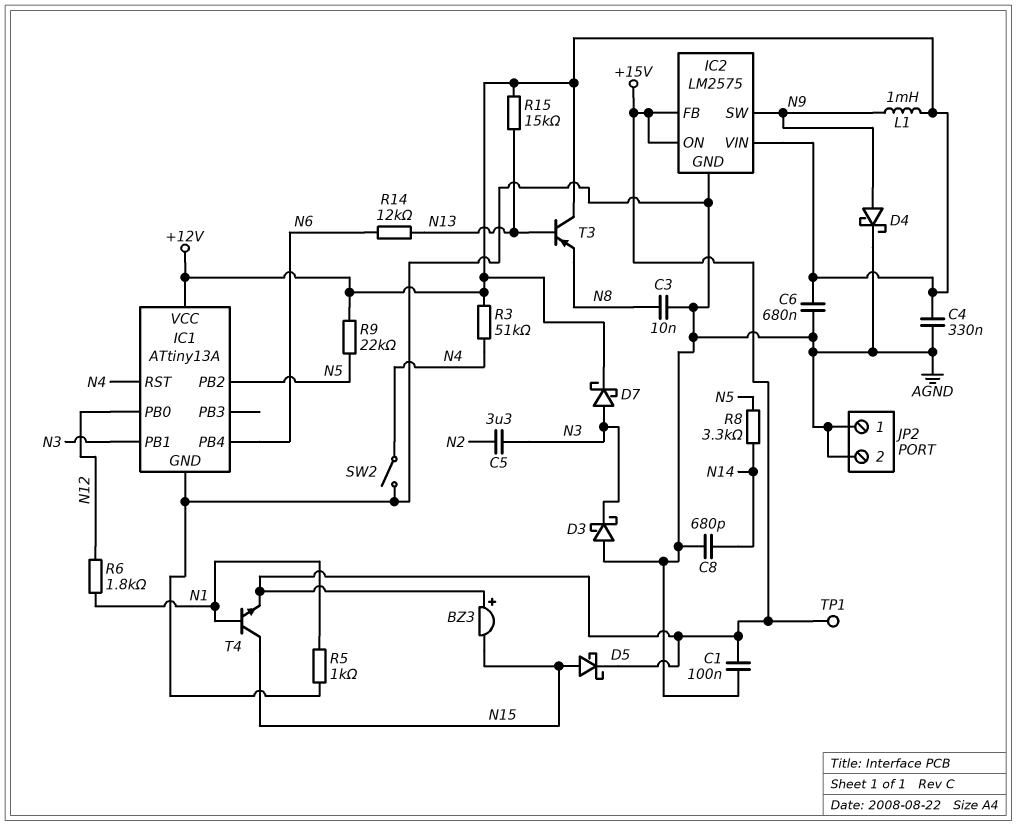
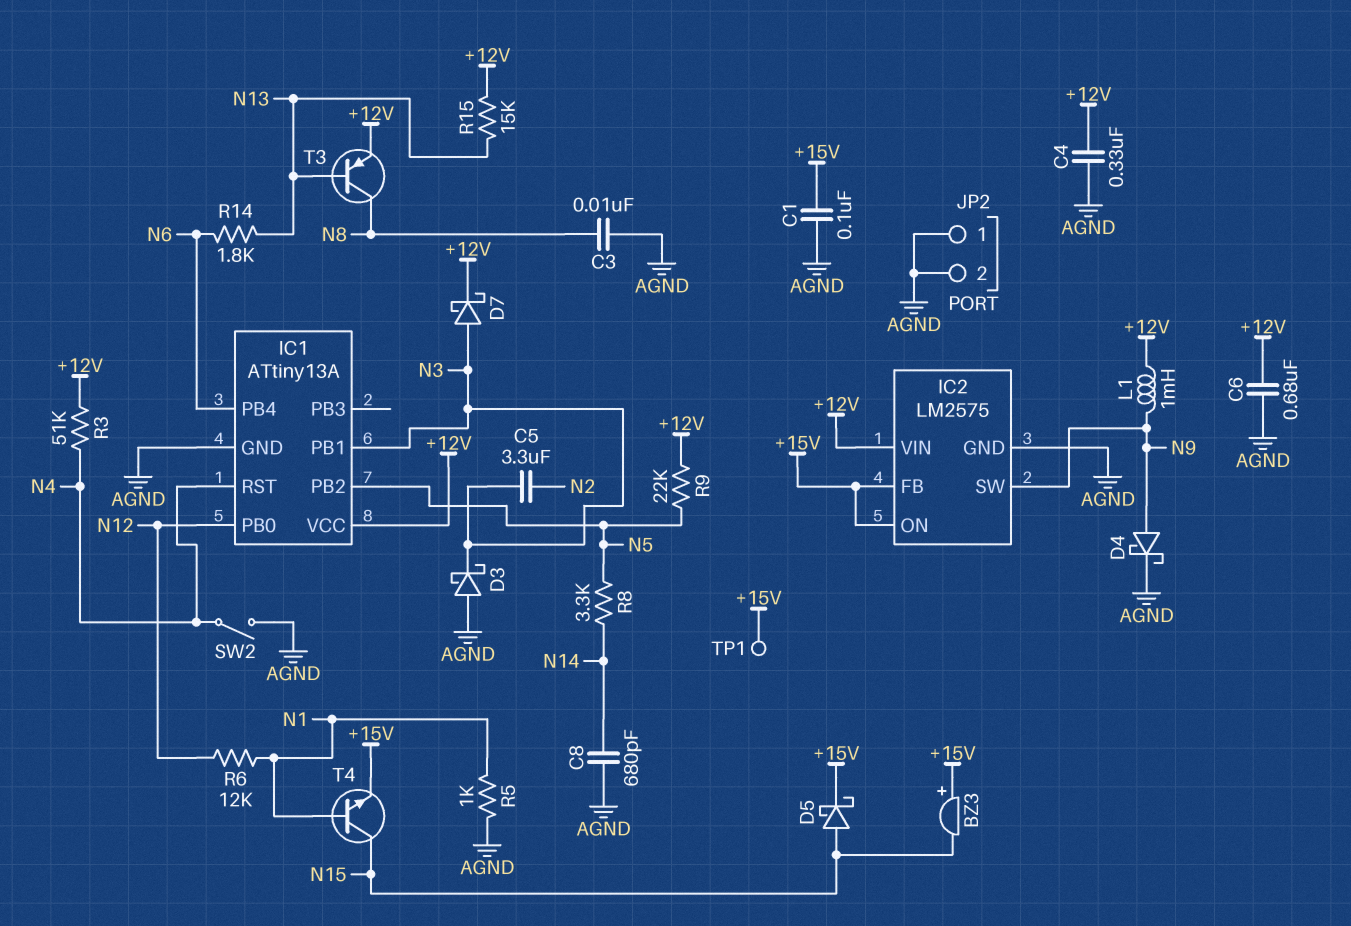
R6: 1.8k (N1, N12) -> 12k (N1, N12)
R14: 12k (N6, N13) -> 1.8k (N6, N13)
T3: PNP (B N13, C +12V, E N8) -> PNP (B N13, C N8, E +12V)

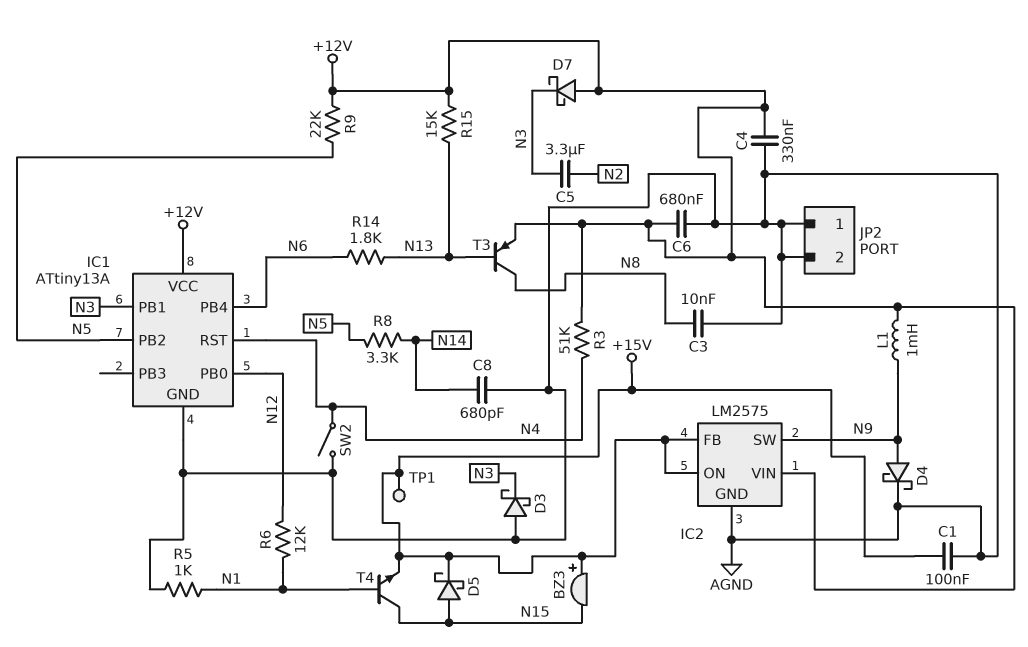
D7: schottky (A N3, K +12V) -> schottky (A +12V, K N3)

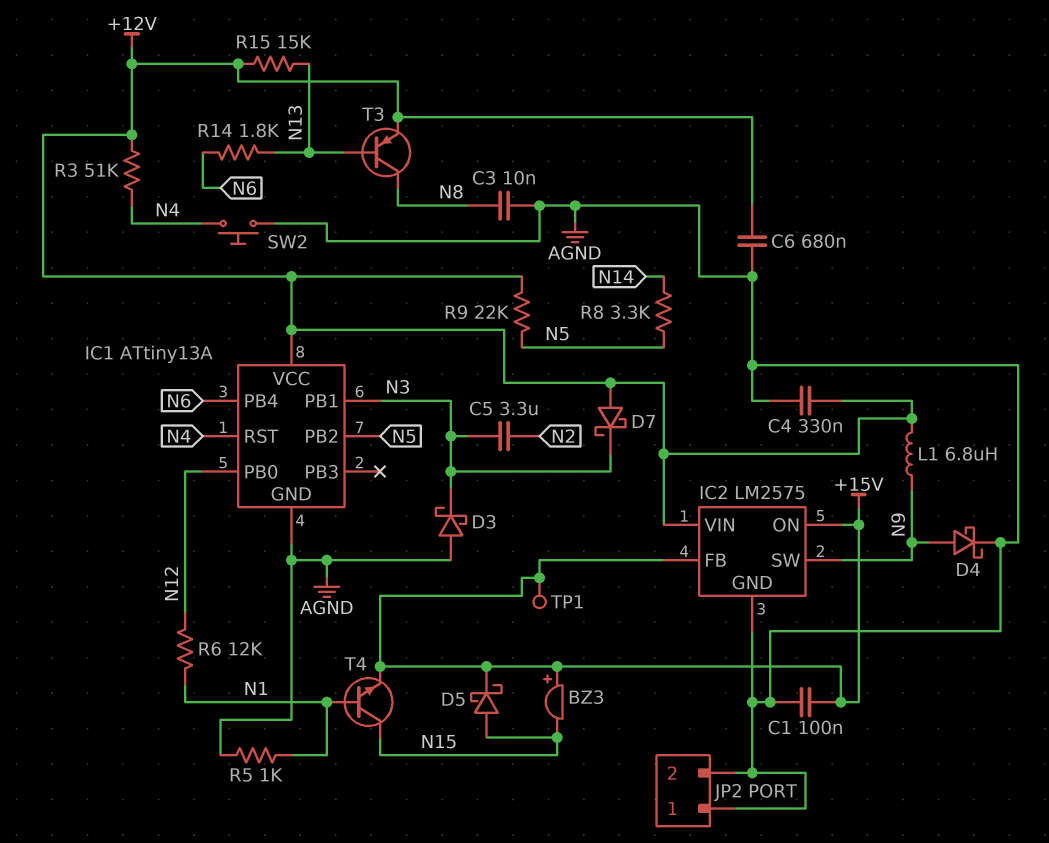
C8: 680pF (AGND, N14) -> none
L1: 1mH (+12V, N9) -> 6.8uH (+12V, N9)
SW2: switch (AGND, N4) -> button (AGND, N4)

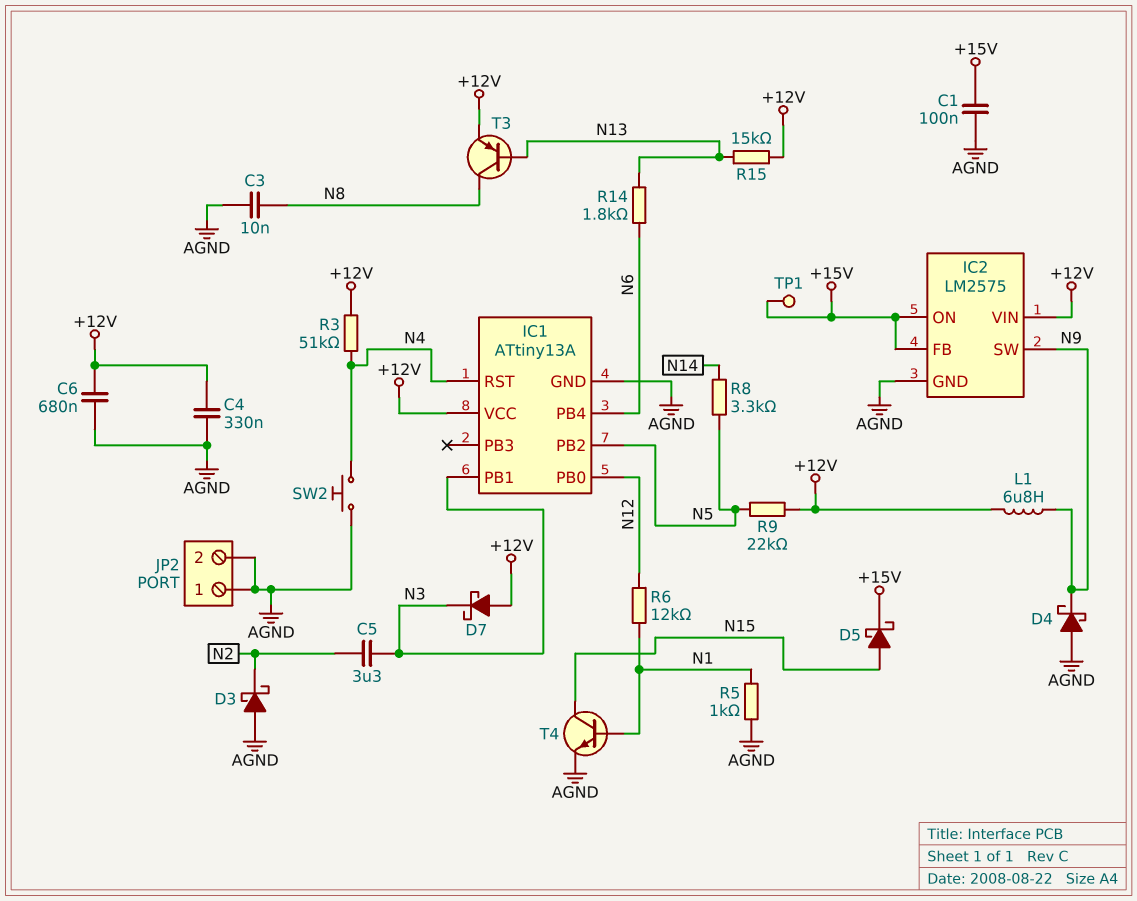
BZ3: buzzer (plus +15V, minus N15) -> none
D3: schottky (A AGND, K N3) -> schottky (A AGND, K N2)
D4: schottky (A N9, K AGND) -> schottky (A AGND, K N9)
T4: NPN (B N1, C N15, E +15V) -> NPN (B N1, C N15, E AGND)

